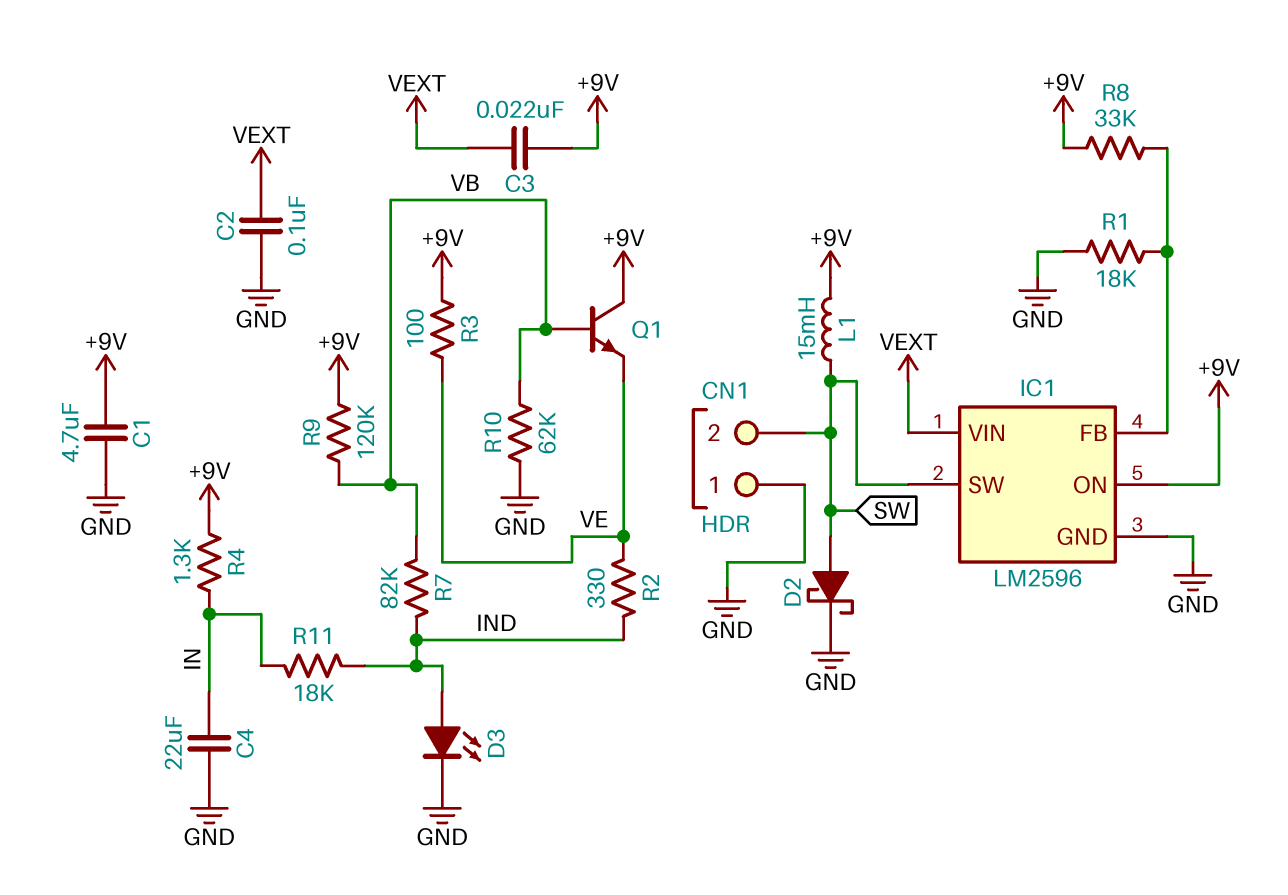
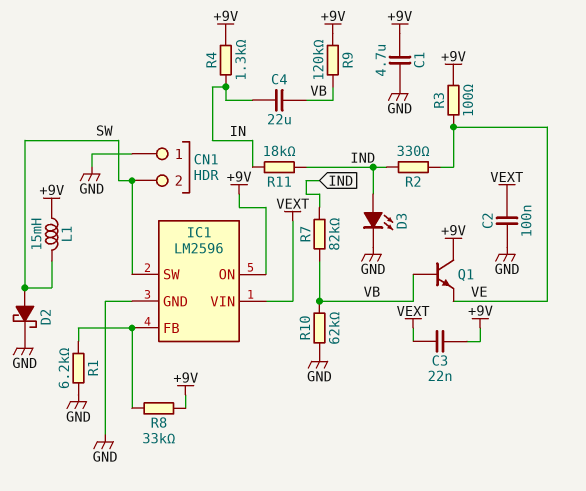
C4: 22uF (GND, IN) -> 22uF (IN, VB)
R1: 18k (GND, IC1/FB) -> 6.2k (GND, IC1/FB)

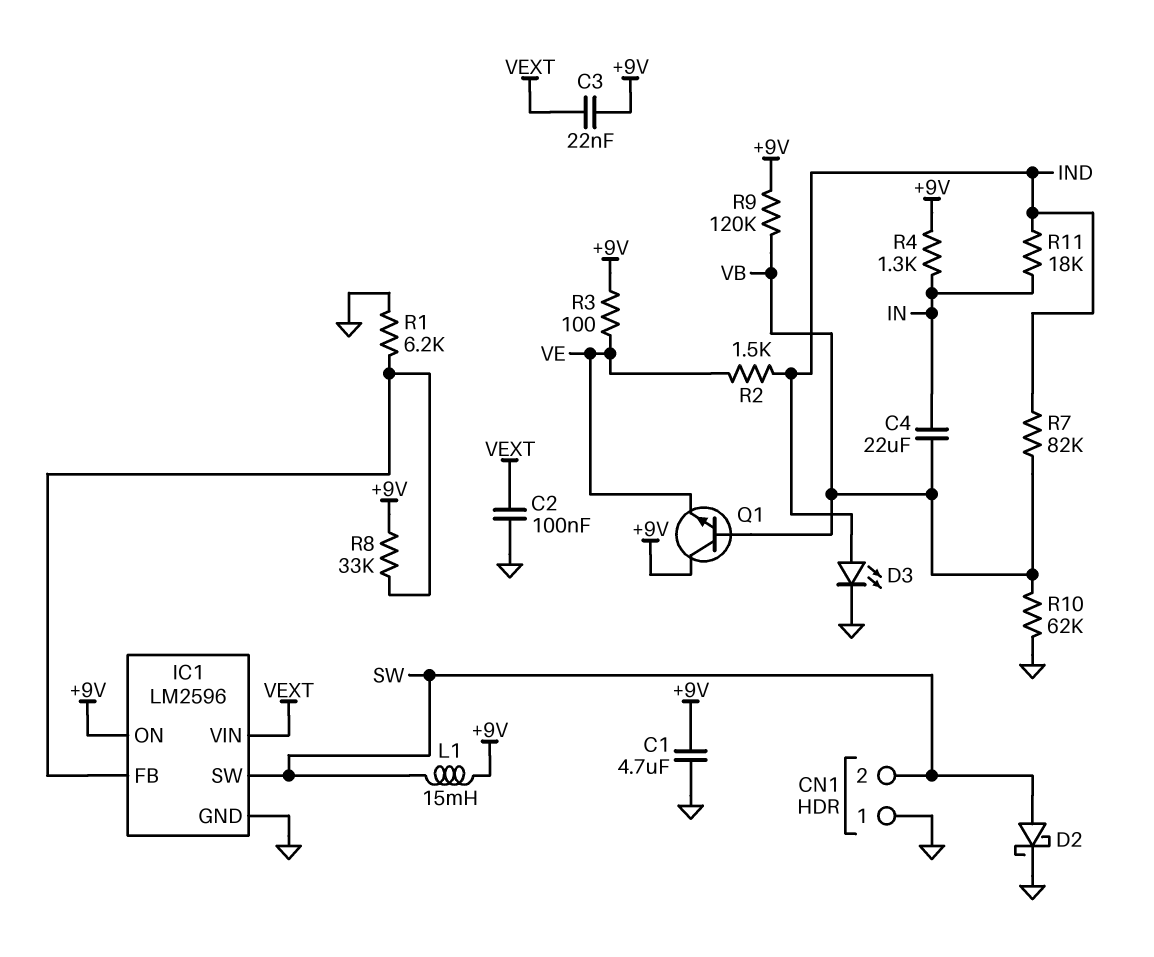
R2: 330 (IND, VE) -> 1.5k (IND, VE)

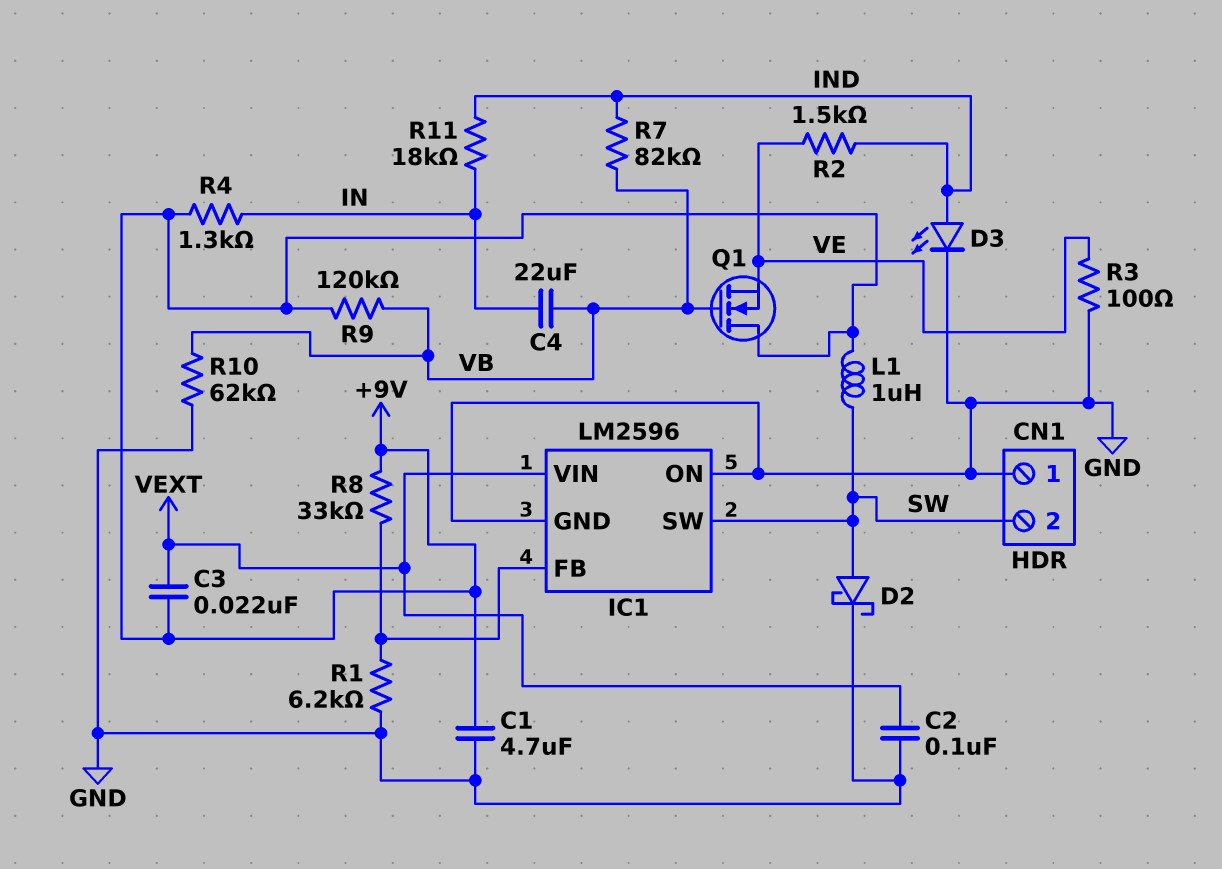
IC1 pin ON: +9V -> GND
L1: 15mH (+9V, SW) -> 1uH (+9V, SW)
Q1: NPN (B VB, C +9V, E VE) -> NMOS (G VB, D +9V, S VE)
R3: 100 (+9V, VE) -> 100 (GND, VE)

